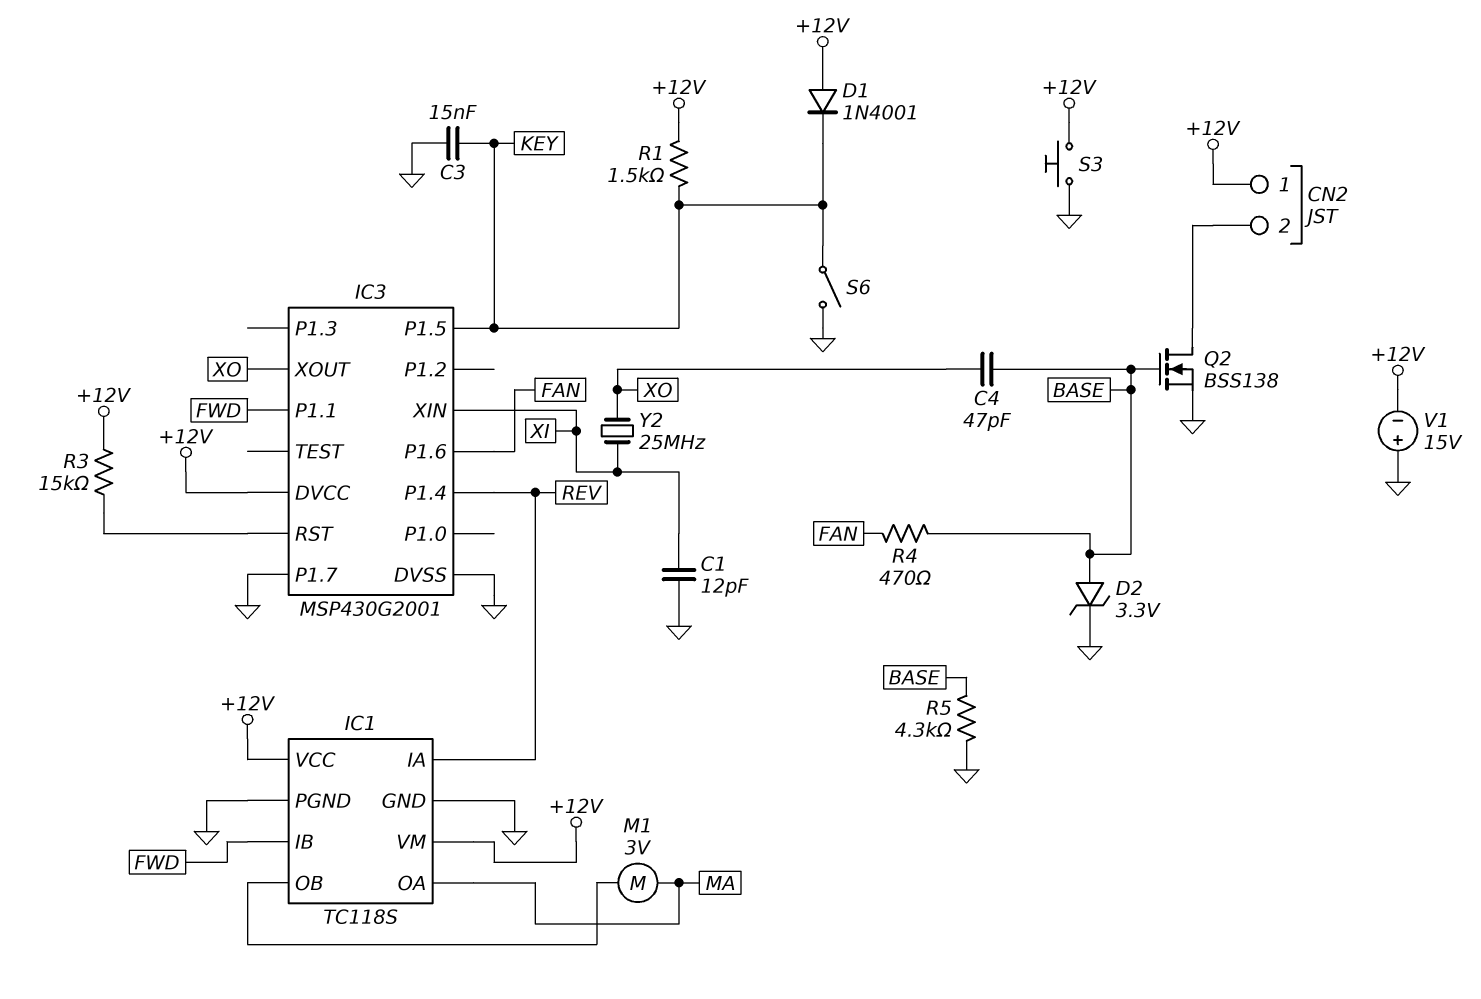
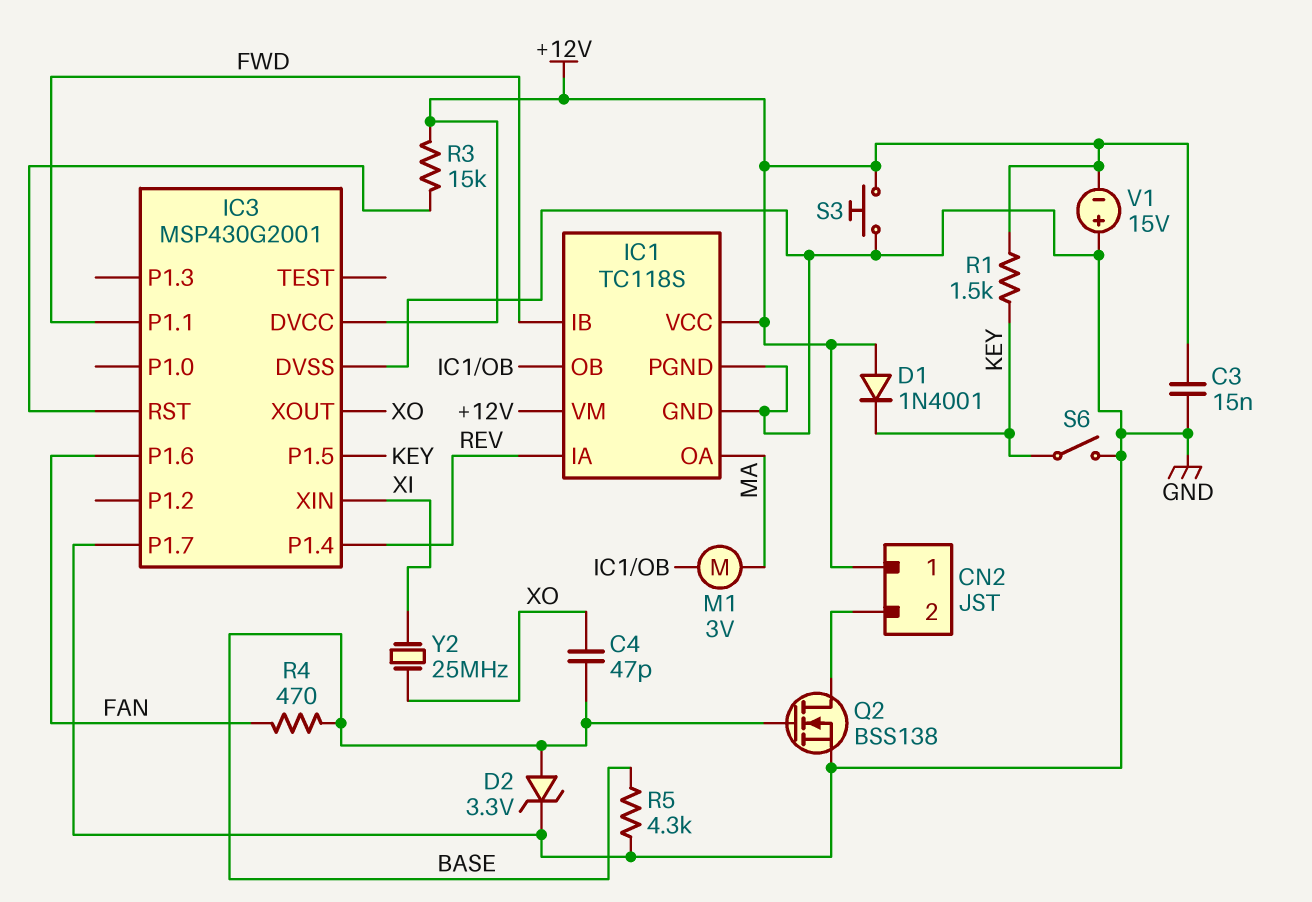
C1: 12pF (GND, XI) -> none
C3: 15nF (GND, KEY) -> 15nF (+12V, GND)

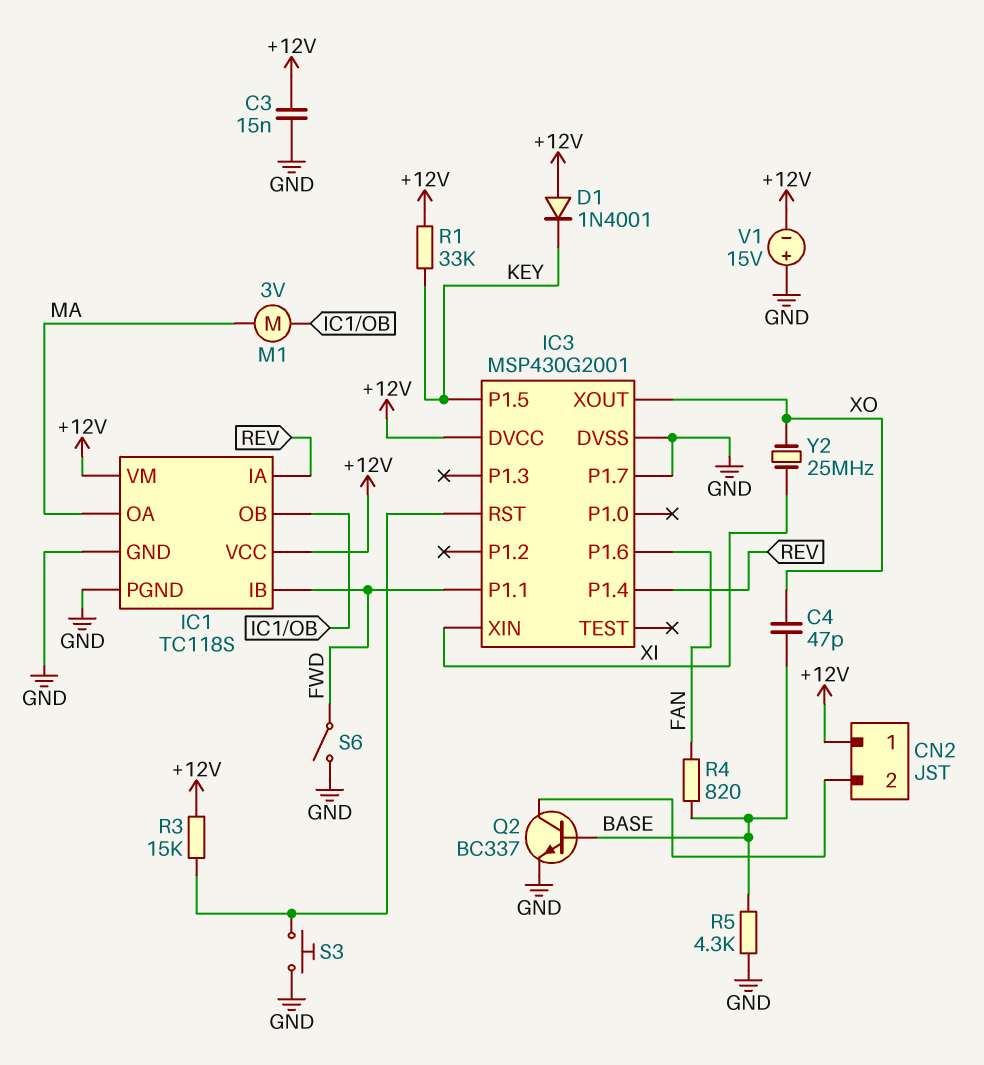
D2: zener 3.3V (A BASE, K GND) -> none
Q2: NMOS BSS138 (G BASE, D CN2/2, S GND) -> NPN BC337 (B BASE, C CN2/2, E GND)
R1: 1.5k (+12V, KEY) -> 33k (+12V, KEY)
R4: 470 (BASE, FAN) -> 820 (BASE, FAN)
S3: button (+12V, GND) -> button (GND, IC3/RST)
S6: switch (GND, KEY) -> switch (FWD, GND)

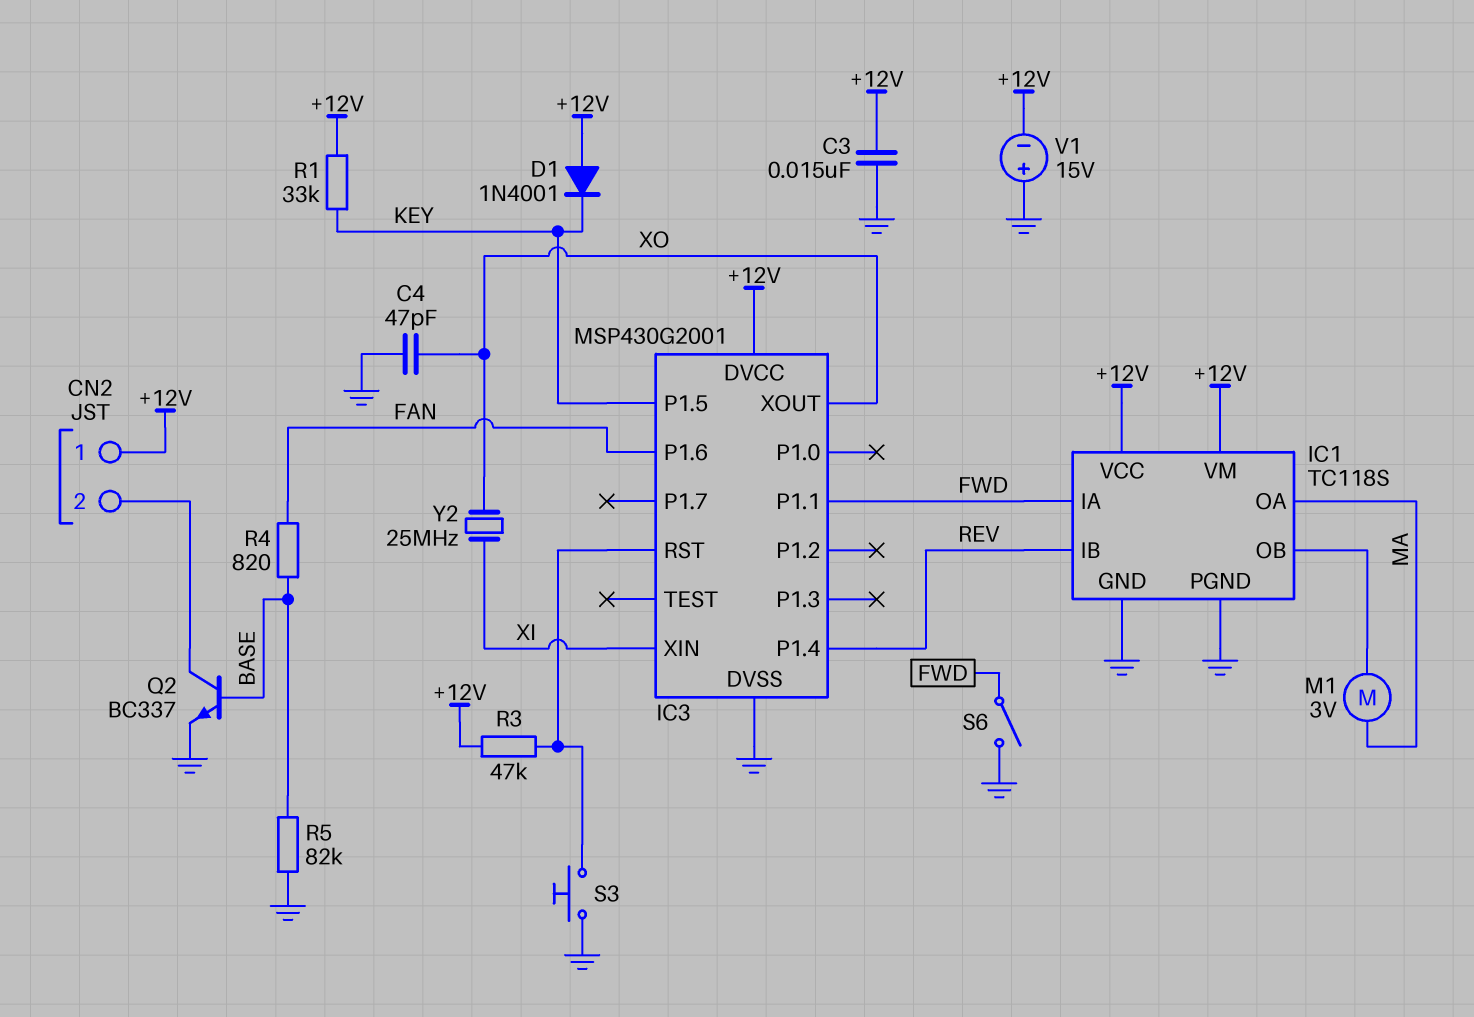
C4: 47pF (BASE, XO) -> 47pF (GND, XO)
IC1 pin IA: REV -> FWD
IC1 pin IB: FWD -> REV
IC3 pin P1.7: GND -> none
R3: 15k (+12V, IC3/RST) -> 47k (+12V, IC3/RST)
R5: 4.3k (BASE, GND) -> 82k (BASE, GND)

